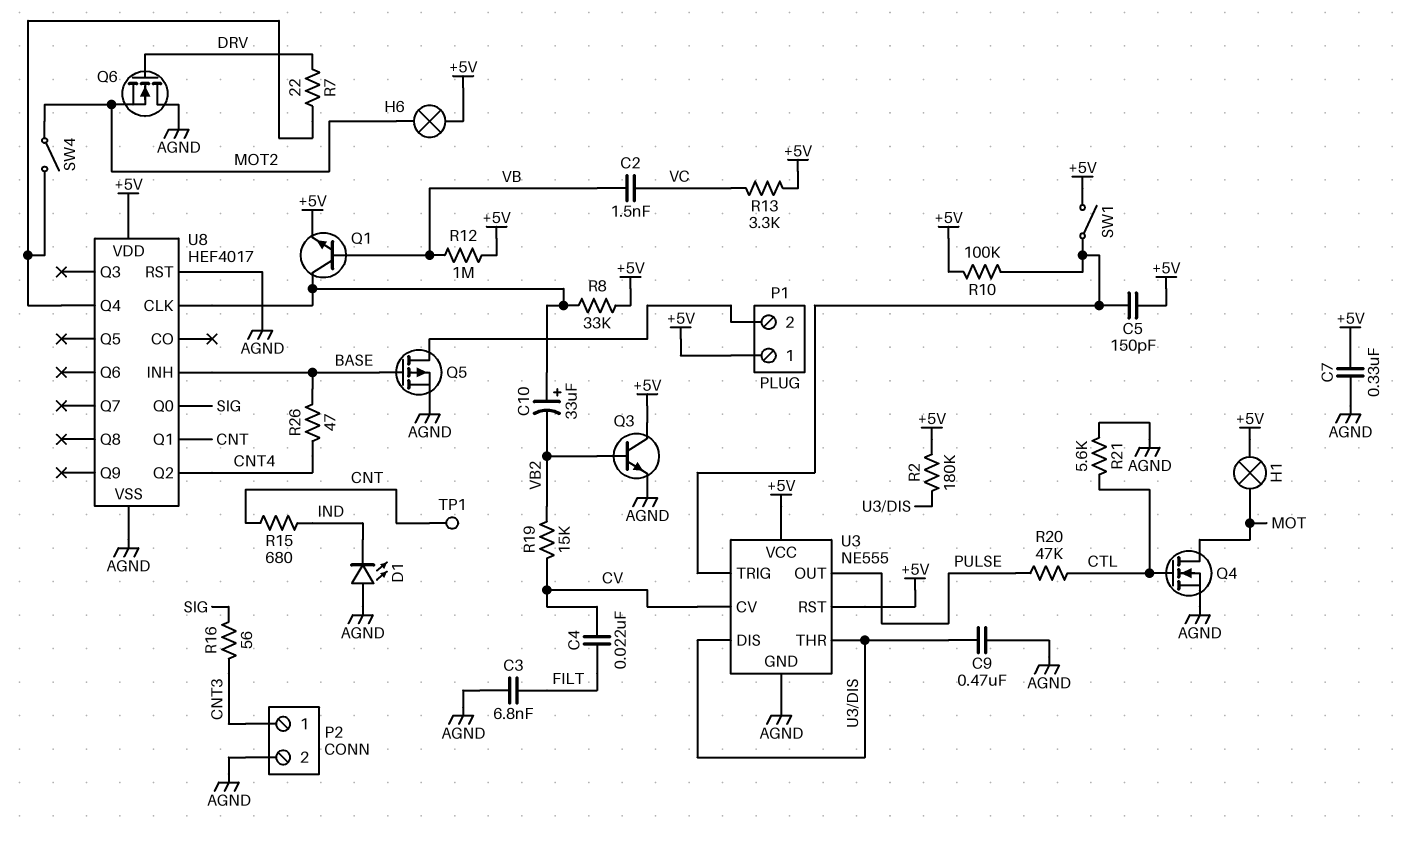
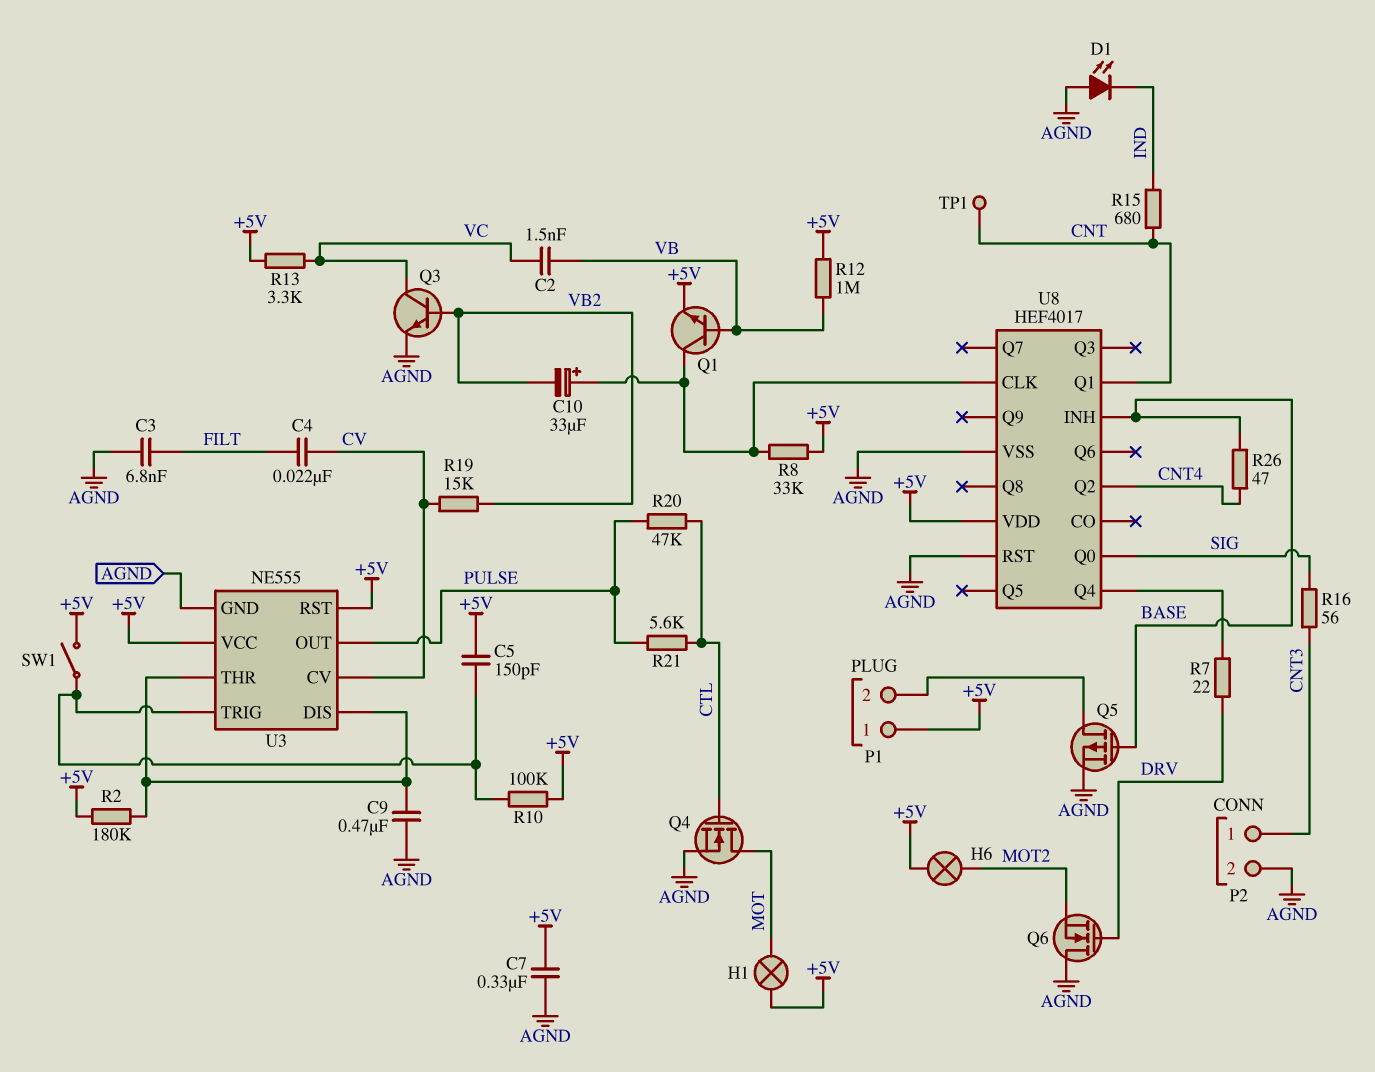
Q3: NPN (B VB2, C +5V, E AGND) -> NPN (B VB2, C VC, E AGND)
R21: 5.6k (AGND, CTL) -> 5.6k (CTL, PULSE)
SW4: switch (MOT2, U8/Q4) -> none

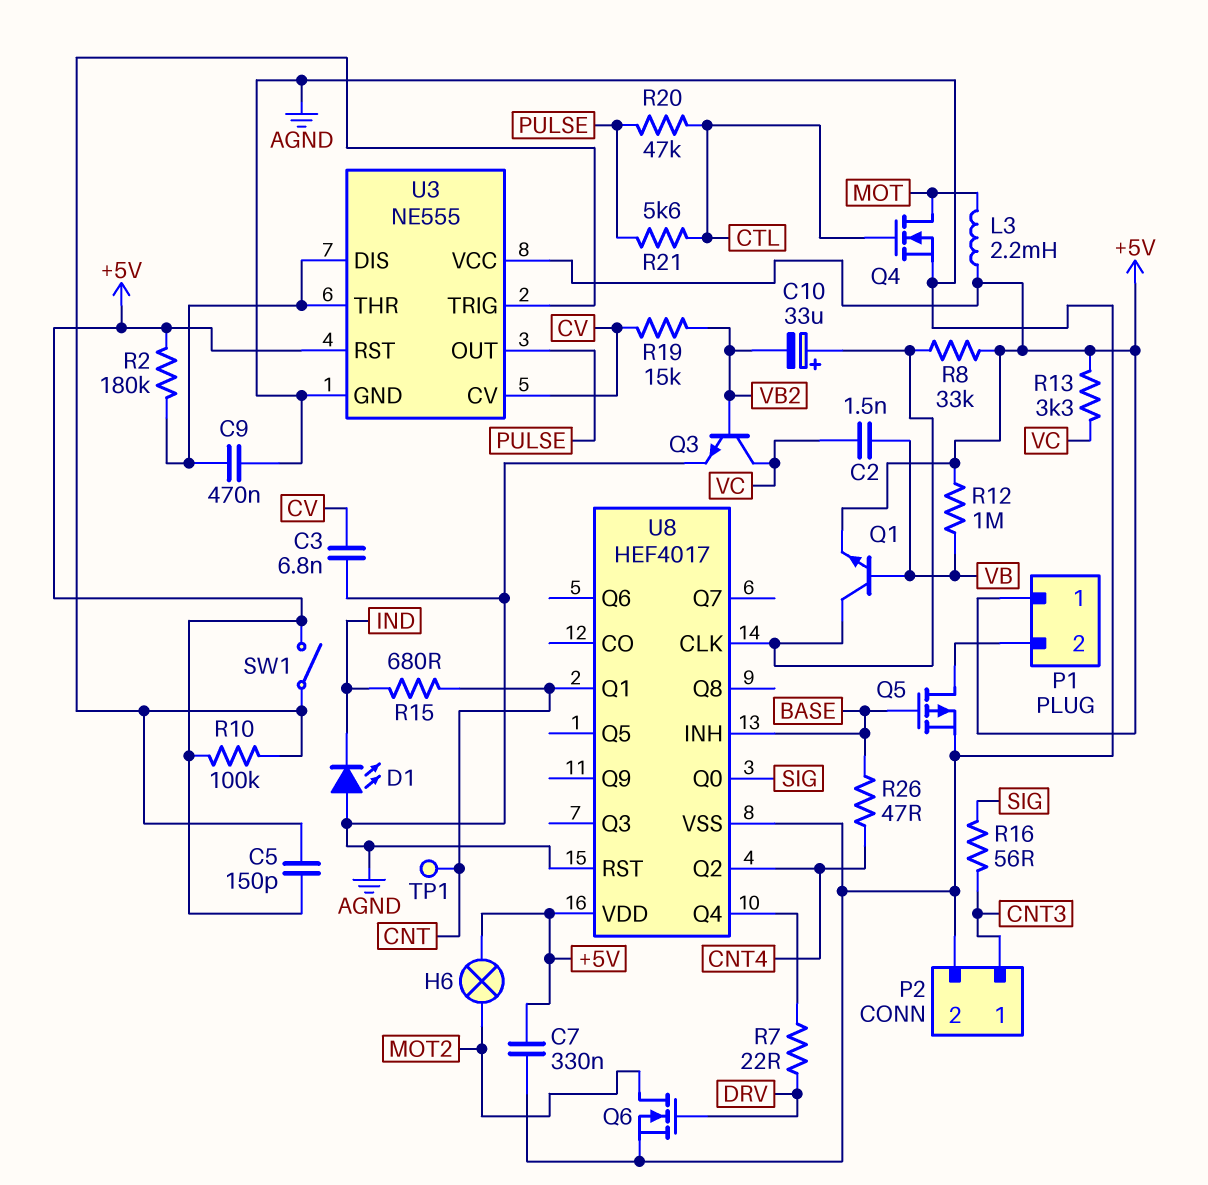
C3: 6.8nF (AGND, FILT) -> 6.8nF (AGND, CV)
C4: 22nF (CV, FILT) -> none
H1: lamp (+5V, MOT) -> none
L3: none -> 2.2mH (+5V, MOT)
Q6: NMOS (G DRV, D AGND, S MOT2) -> NMOS (G DRV, D MOT2, S AGND)

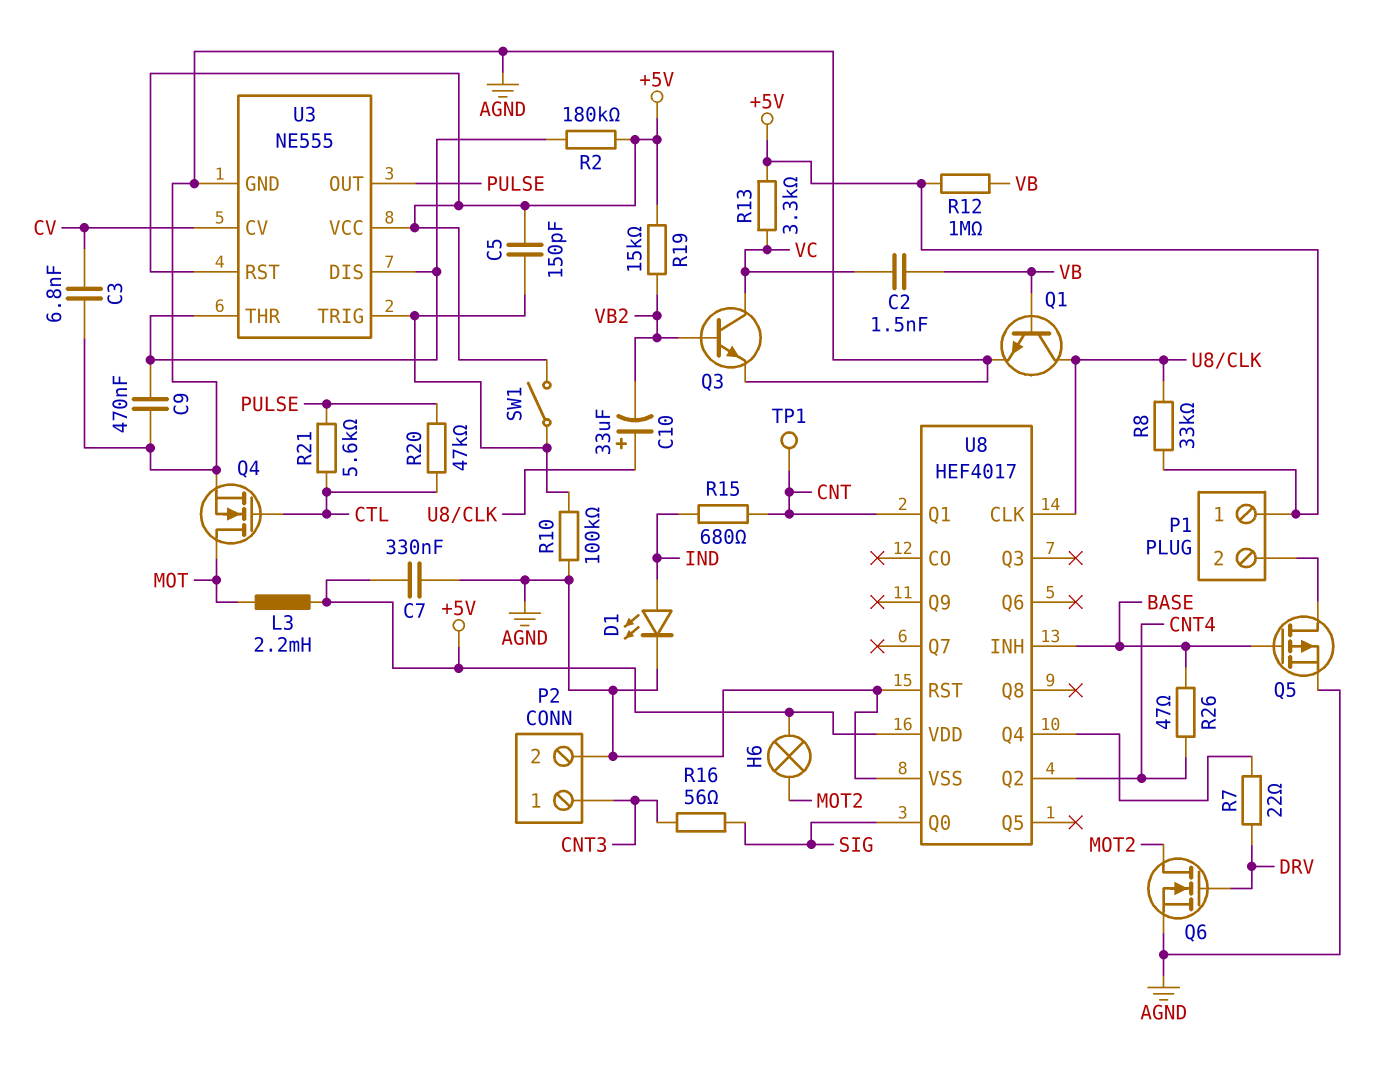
D1: LED (A AGND, K IND) -> LED (A IND, K AGND)
Q1: NPN (B VB, C U8/CLK, E +5V) -> NPN (B VB, C U8/CLK, E AGND)
R10: 100k (+5V, U3/TRIG) -> 100k (AGND, U3/TRIG)
R19: 15k (CV, VB2) -> 15k (+5V, VB2)

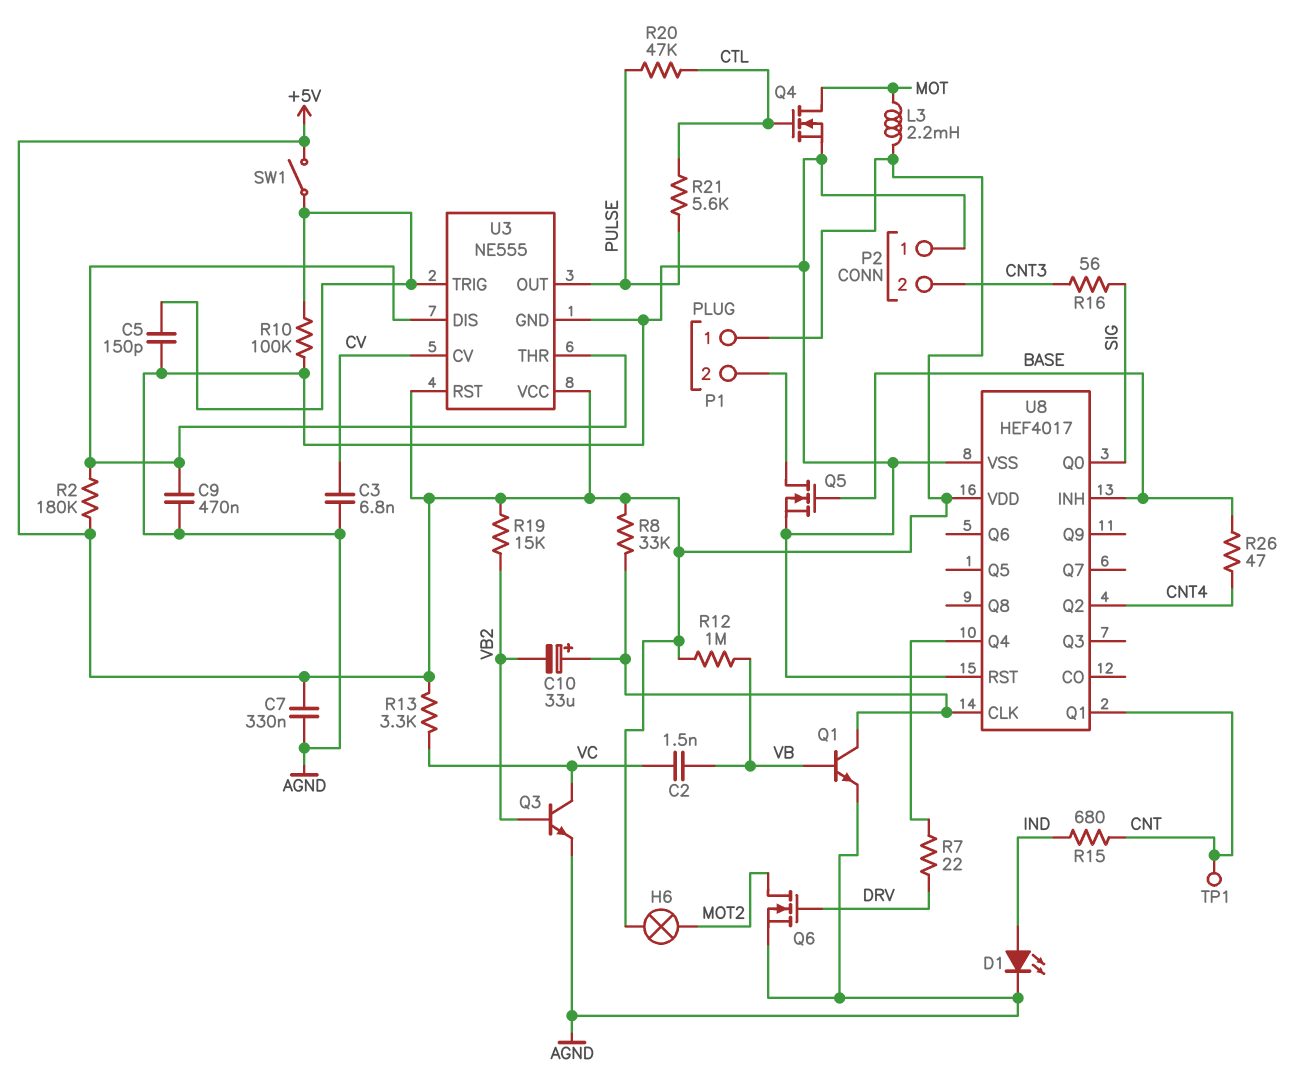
C5: 150pF (+5V, U3/TRIG) -> 150pF (AGND, U3/TRIG)
P2 pin 1: CNT3 -> AGND
P2 pin 2: AGND -> CNT3
Q5: PMOS (G BASE, D P1/2, S AGND) -> NMOS (G BASE, D P1/2, S AGND)

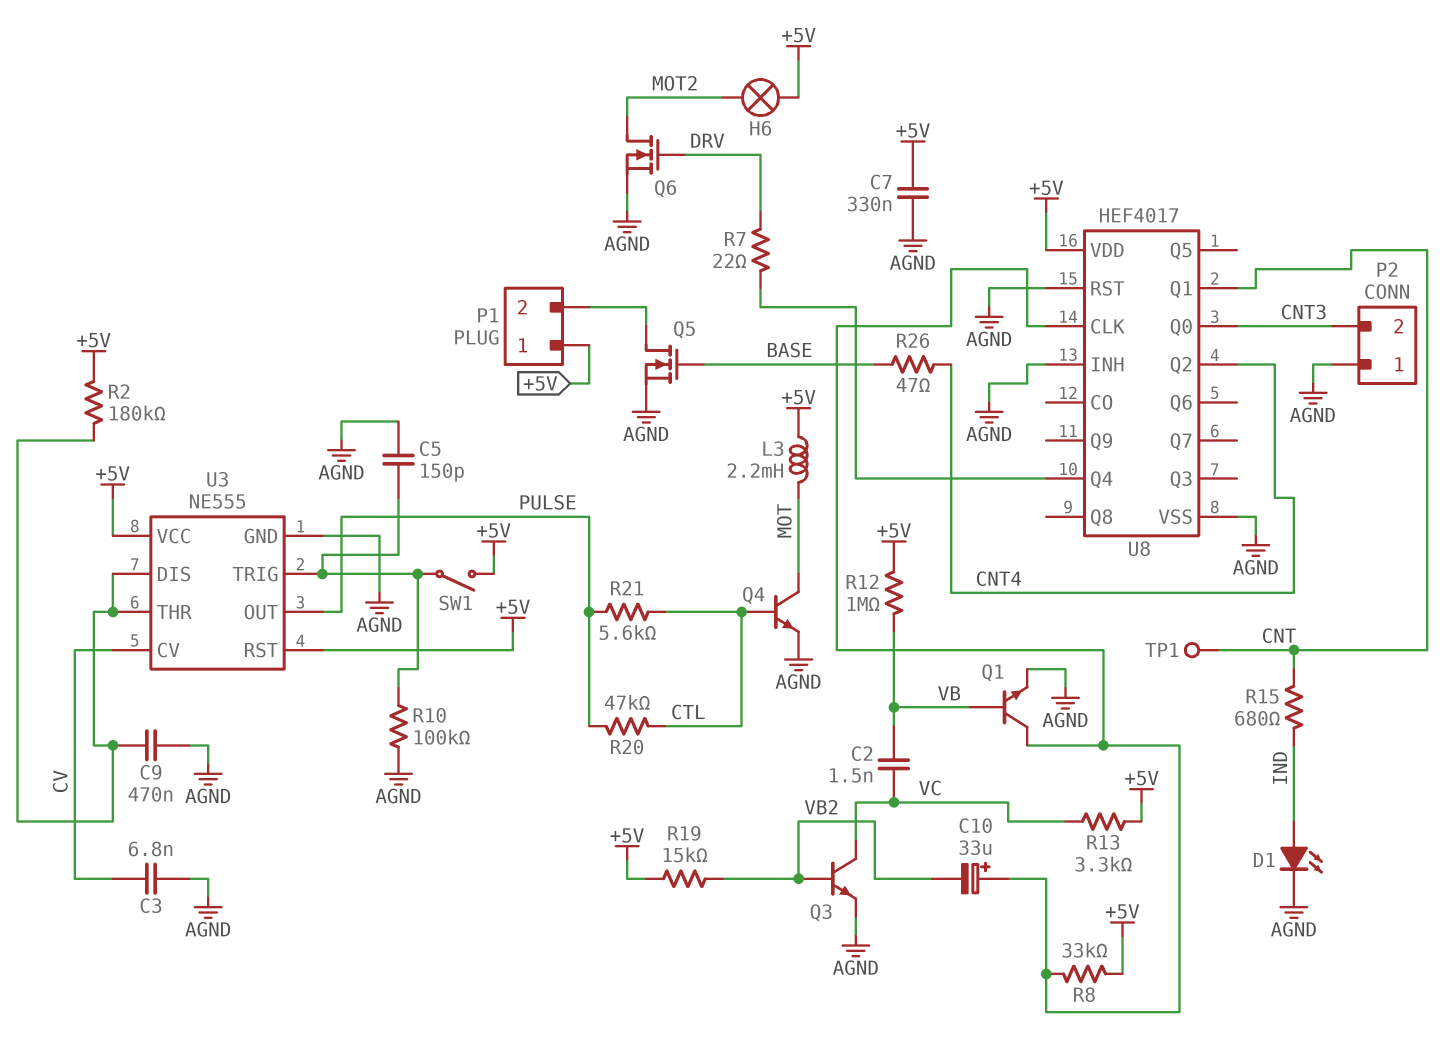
Q4: NMOS (G CTL, D MOT, S AGND) -> NPN (B CTL, C MOT, E AGND)
R16: 56 (CNT3, SIG) -> none
U8 pin INH: BASE -> AGND
U8 pin Q0: SIG -> CNT3

